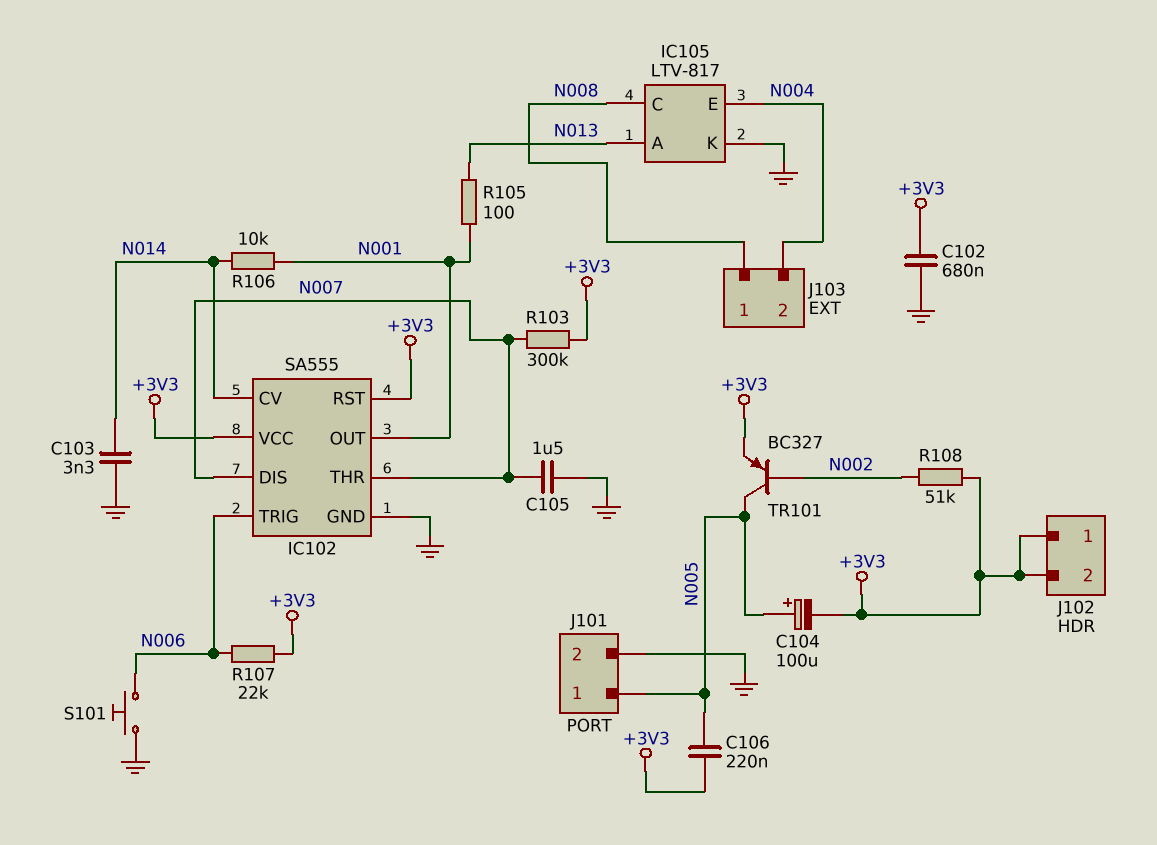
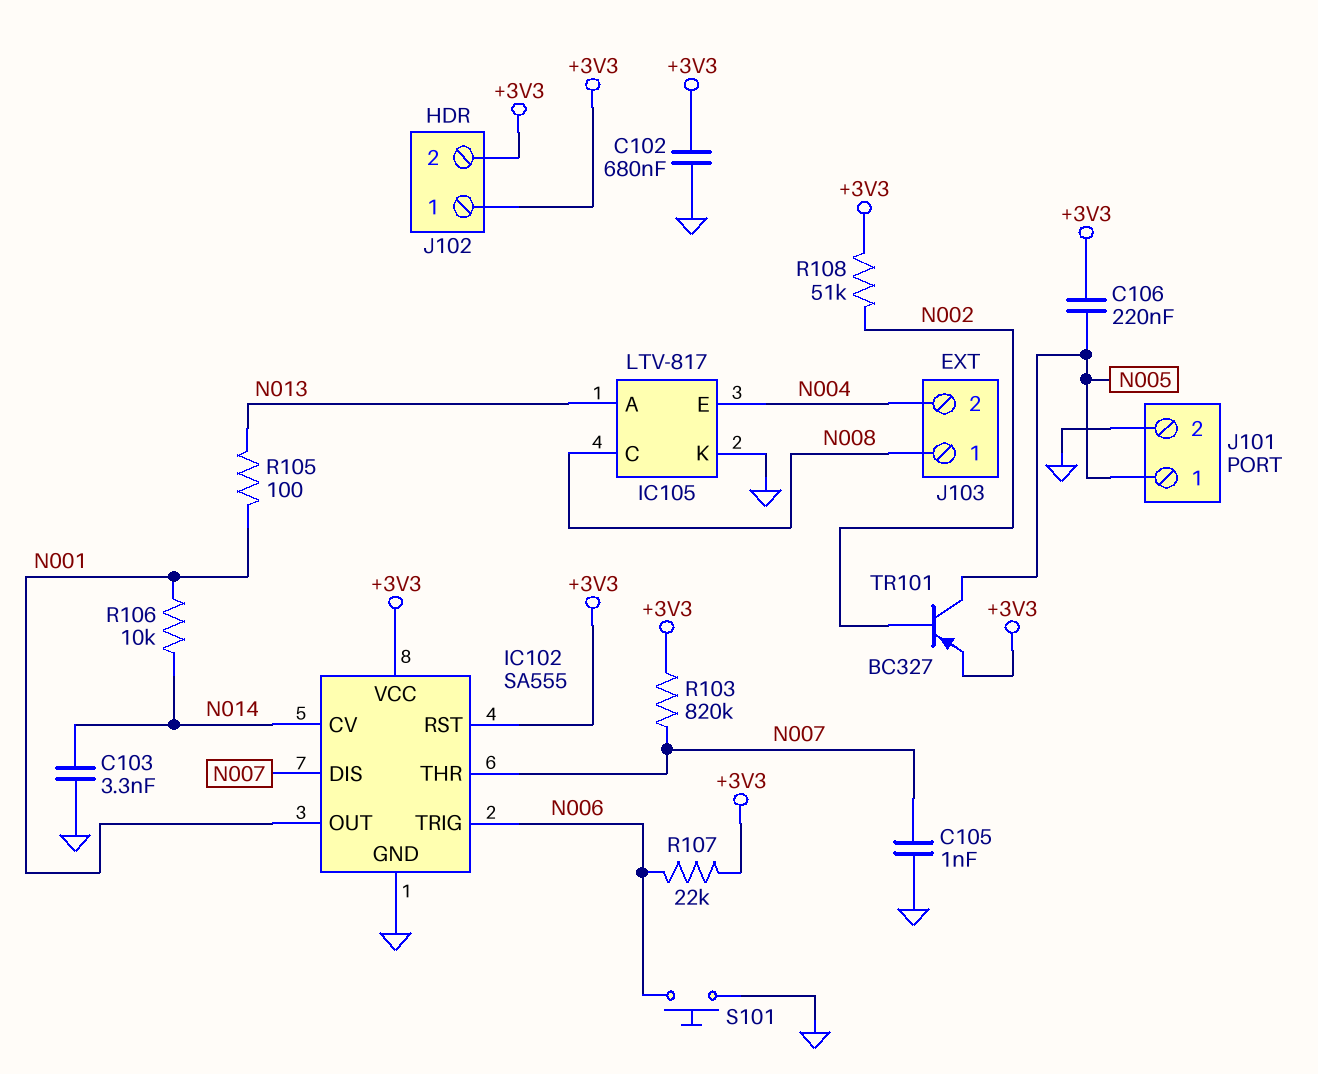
C104: 100uF (plus N005, minus +3V3) -> none
C105: 1.5uF (GND, N007) -> 1nF (GND, N007)
R103: 300k (+3V3, N007) -> 820k (+3V3, N007)

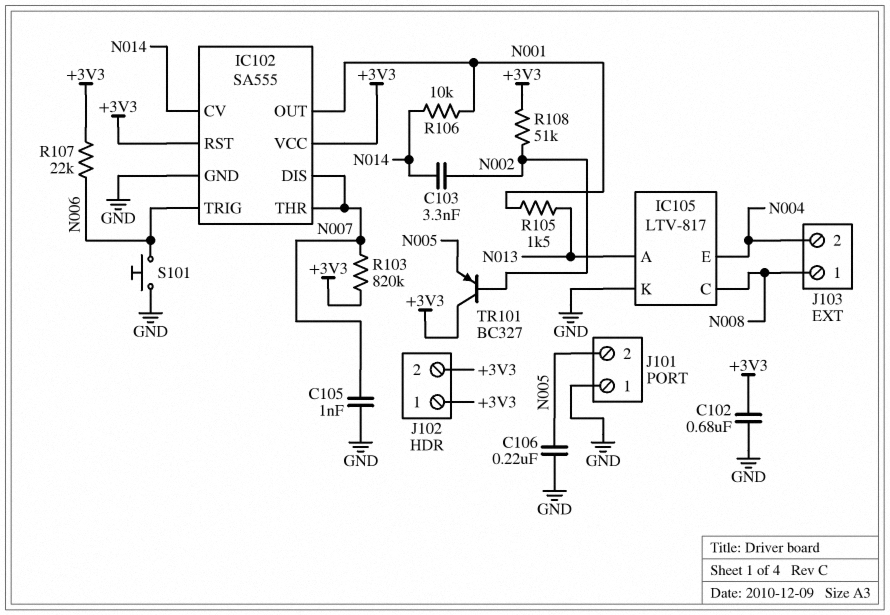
C103: 3.3nF (GND, N014) -> 3.3nF (N002, N014)
C106: 220nF (+3V3, N005) -> 220nF (GND, N005)
J101 pin 1: N005 -> GND
J101 pin 2: GND -> N005
R105: 100 (N001, N013) -> 1.5k (N001, N013)
TR101: PNP BC327 (B N002, C N005, E +3V3) -> PNP BC327 (B N002, C +3V3, E N005)

